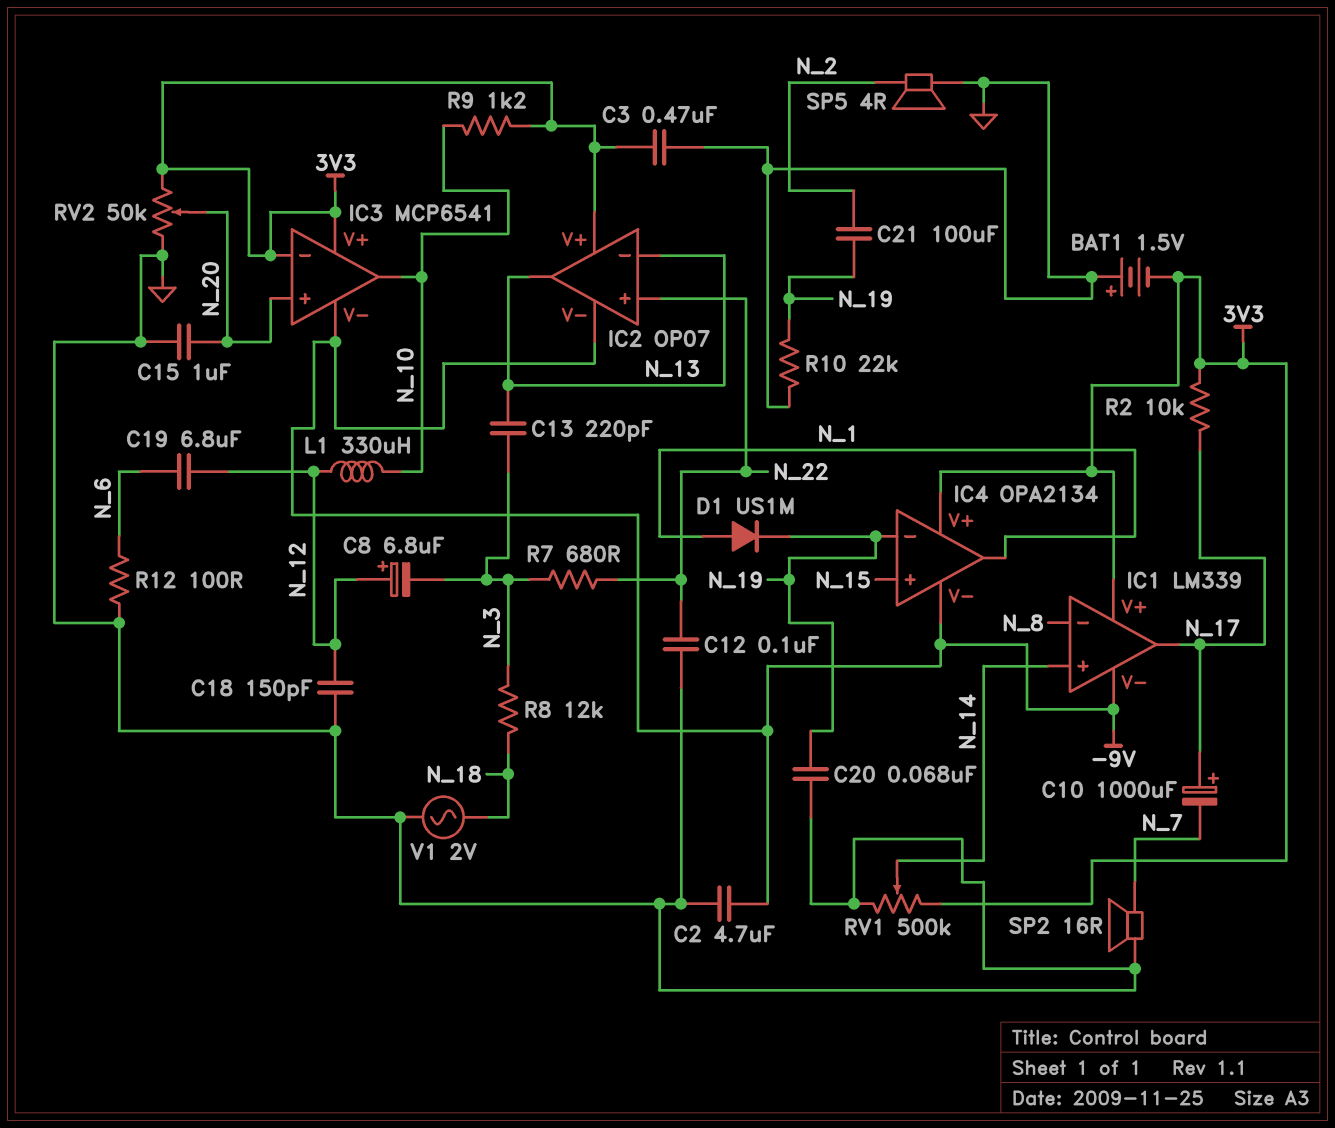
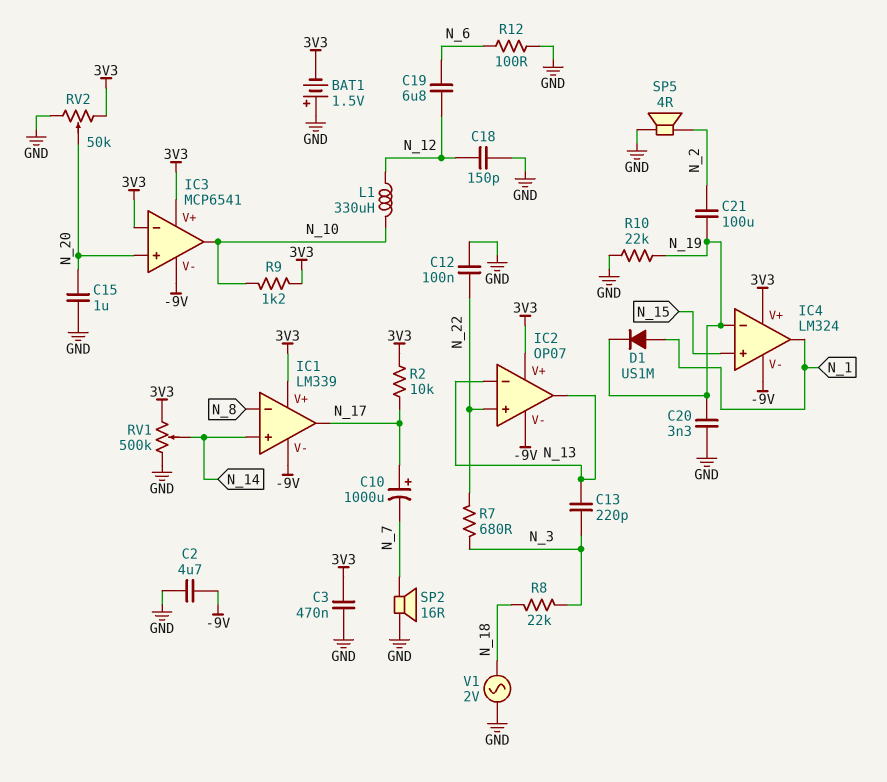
C8: 6.8uF (plus N_12, minus N_3) -> none
C20: 68nF (GND, N_19) -> 3.3nF (GND, N_19)
IC4: OPA2134 -> LM324
R8: 12k (N_3, N_18) -> 22k (N_3, N_18)

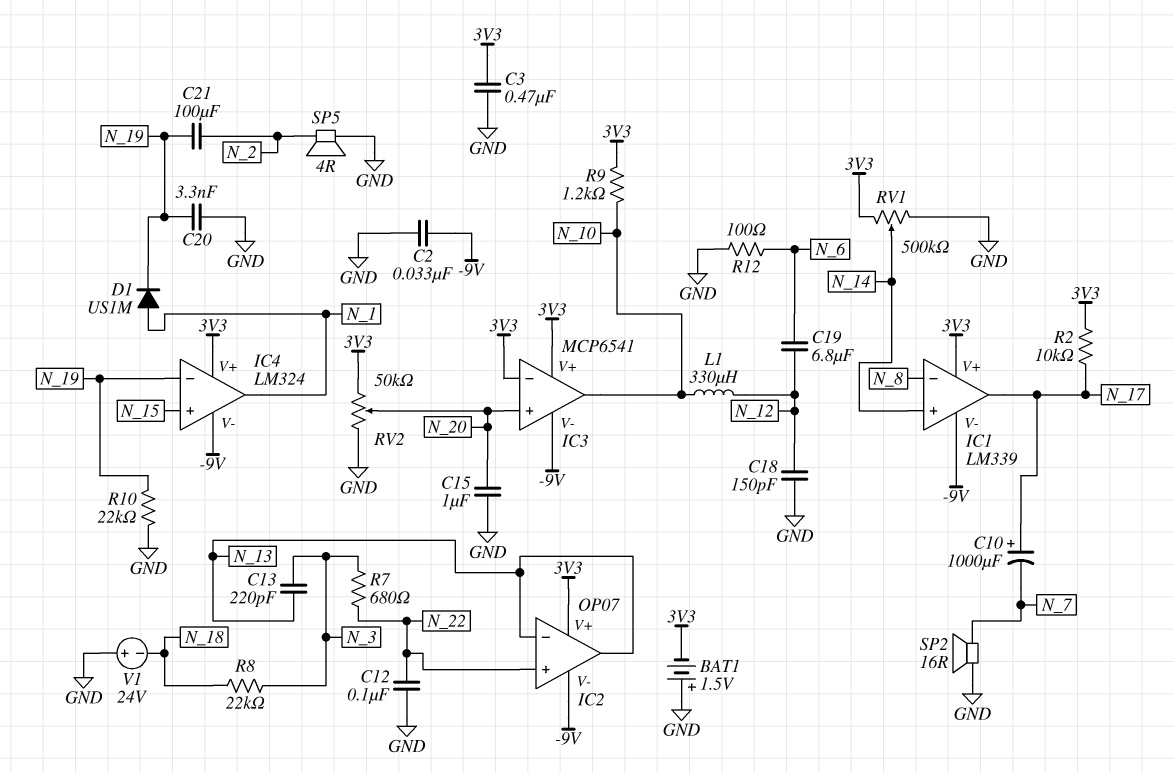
C2: 4.7uF (-9V, GND) -> 33nF (-9V, GND)
V1: AC 2V (GND, N_18) -> 24V (plus GND, minus N_18)

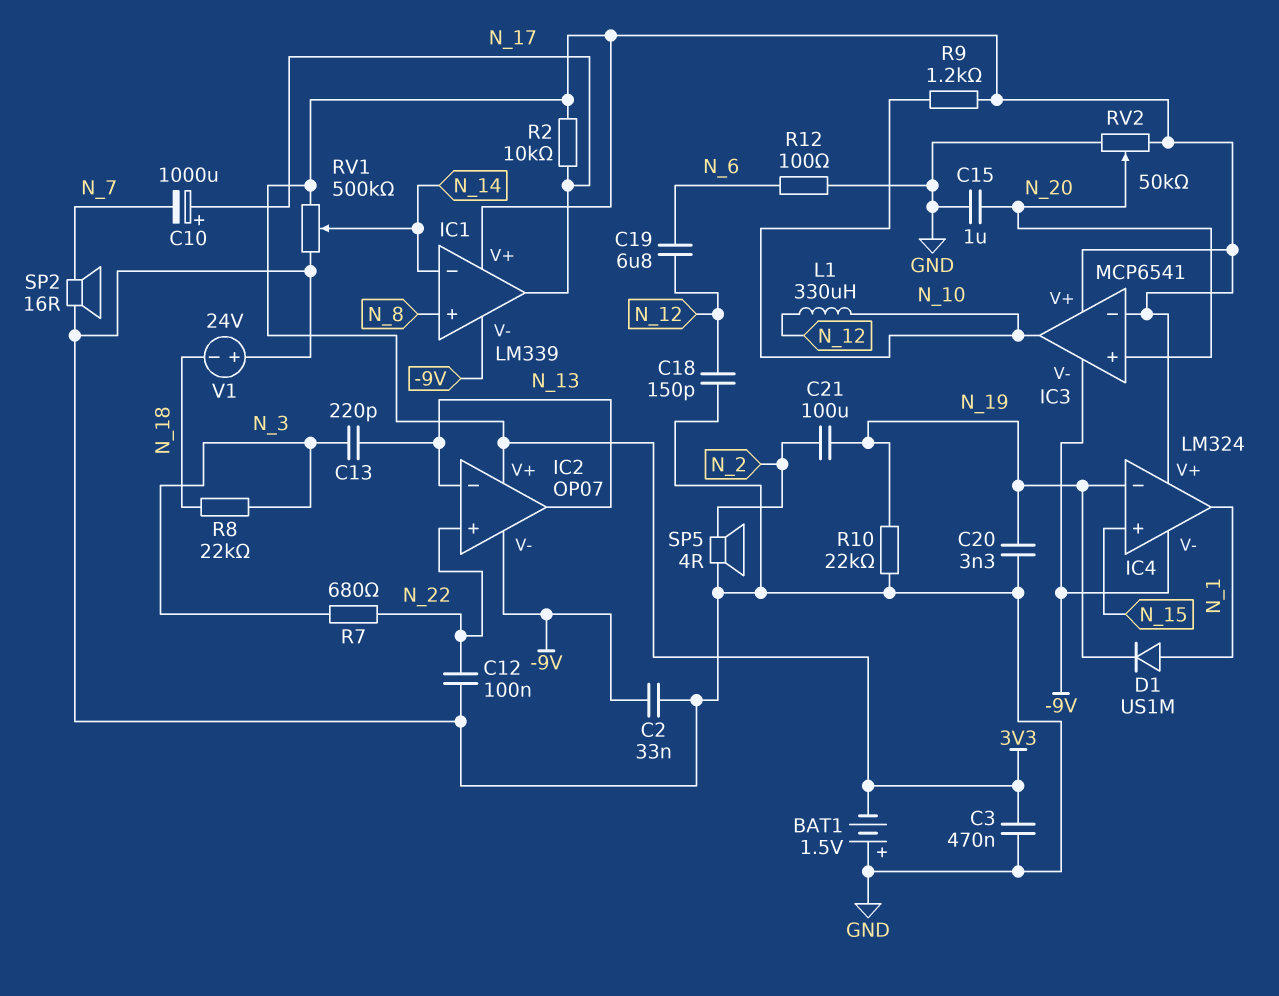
IC1 pin in+: N_14 -> N_8
IC1 pin in-: N_8 -> N_14

